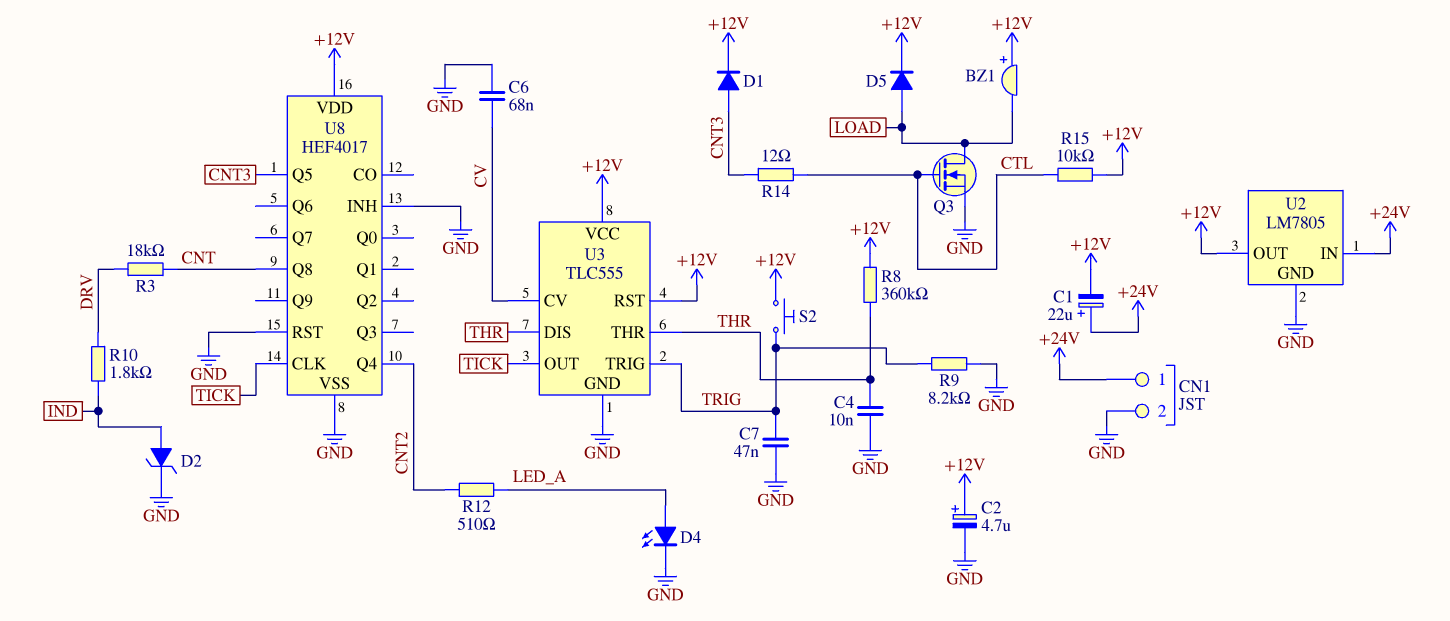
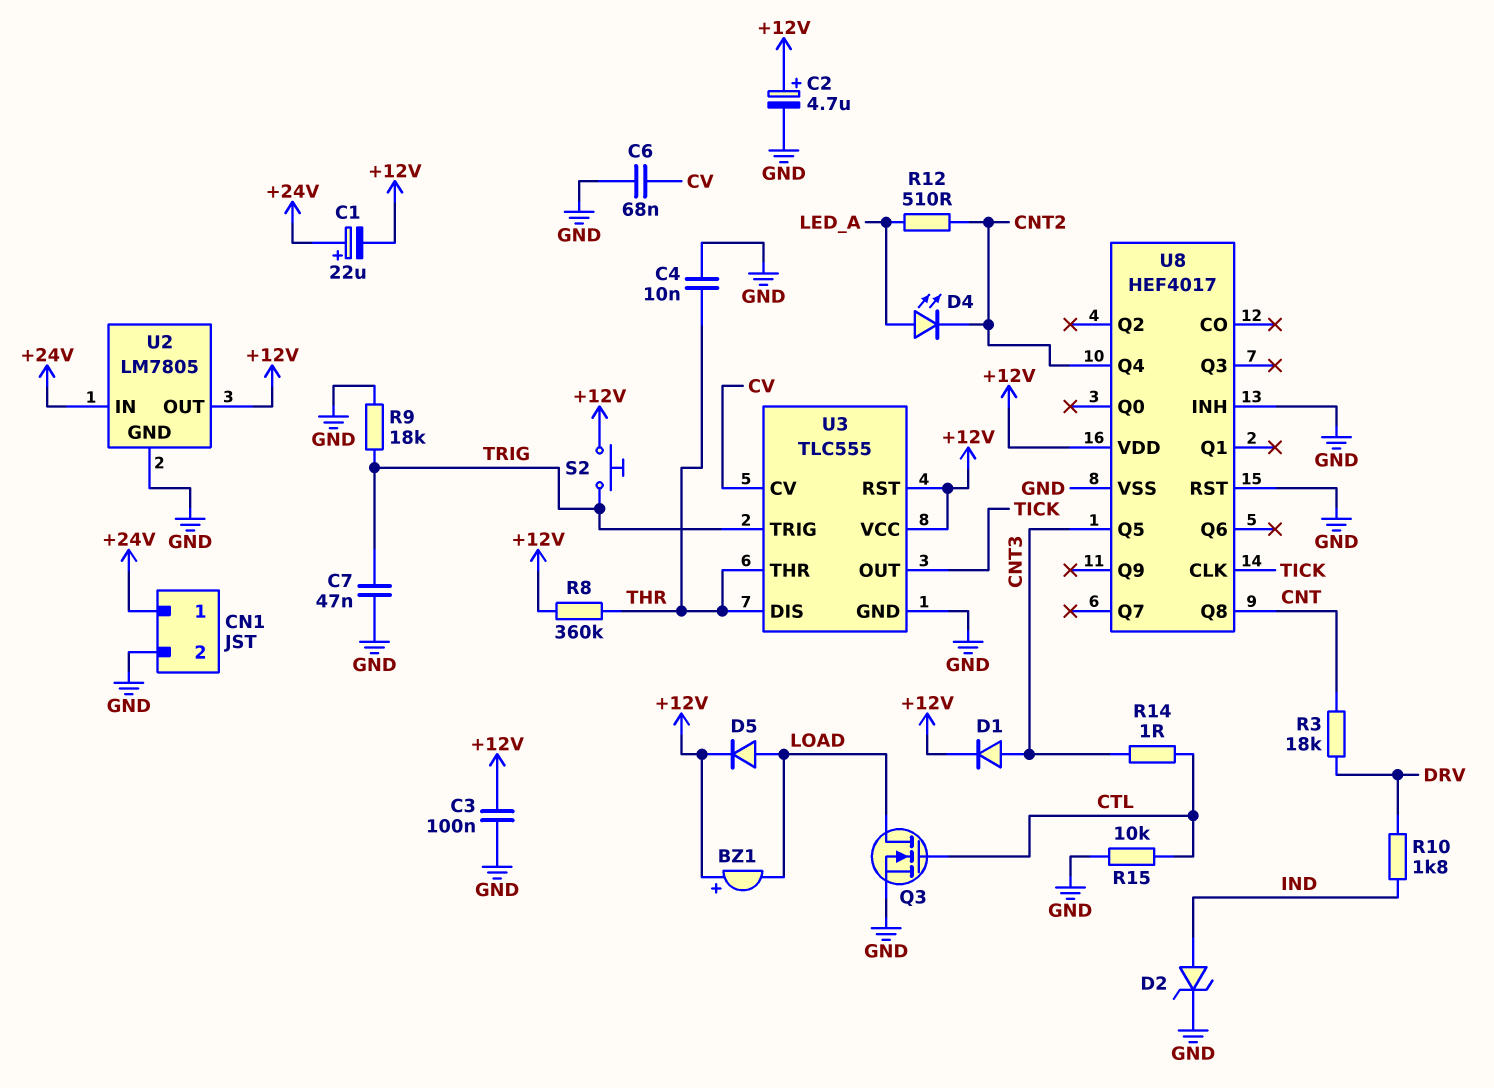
C3: none -> 100nF (+12V, GND)
D4: LED (A LED_A, K GND) -> LED (A LED_A, K CNT2)
R9: 8.2k (GND, TRIG) -> 18k (GND, TRIG)
R14: 12 (CNT3, CTL) -> 1 (CNT3, CTL)
R15: 10k (+12V, CTL) -> 10k (CTL, GND)

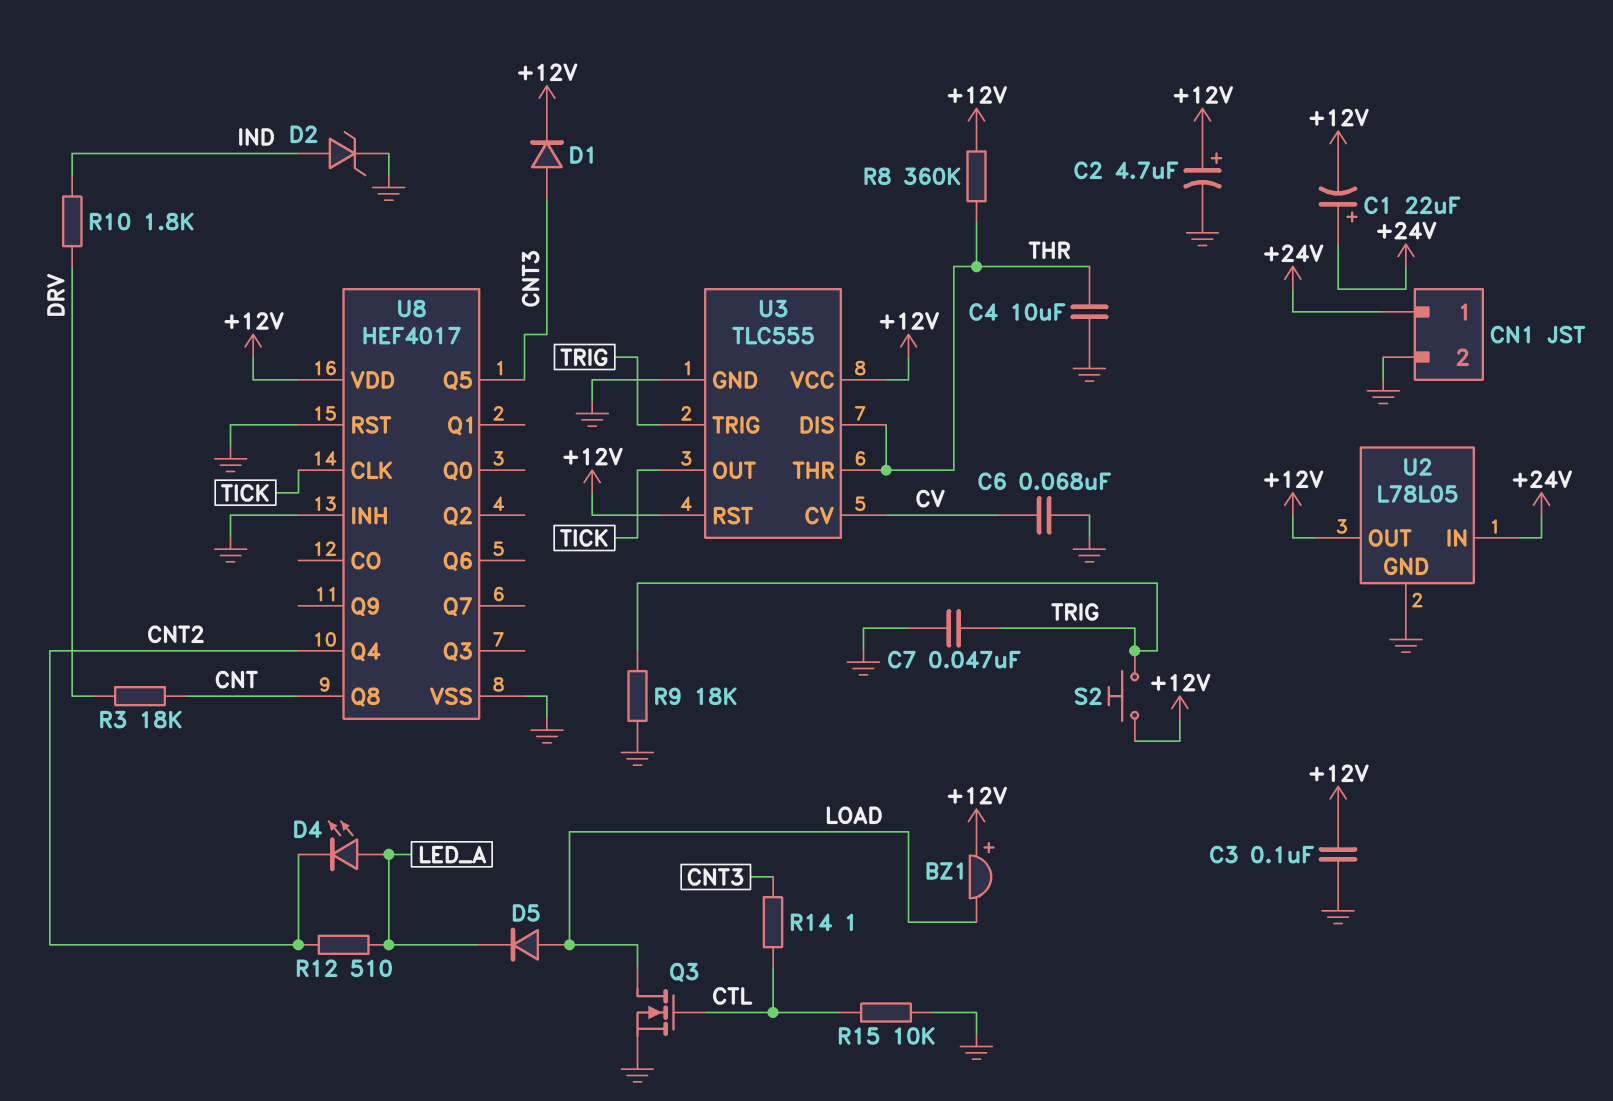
C4: 10nF (GND, THR) -> 10uF (GND, THR)
D5: diode (A LOAD, K +12V) -> diode (A LOAD, K LED_A)
U2: LM7805 -> L78L05

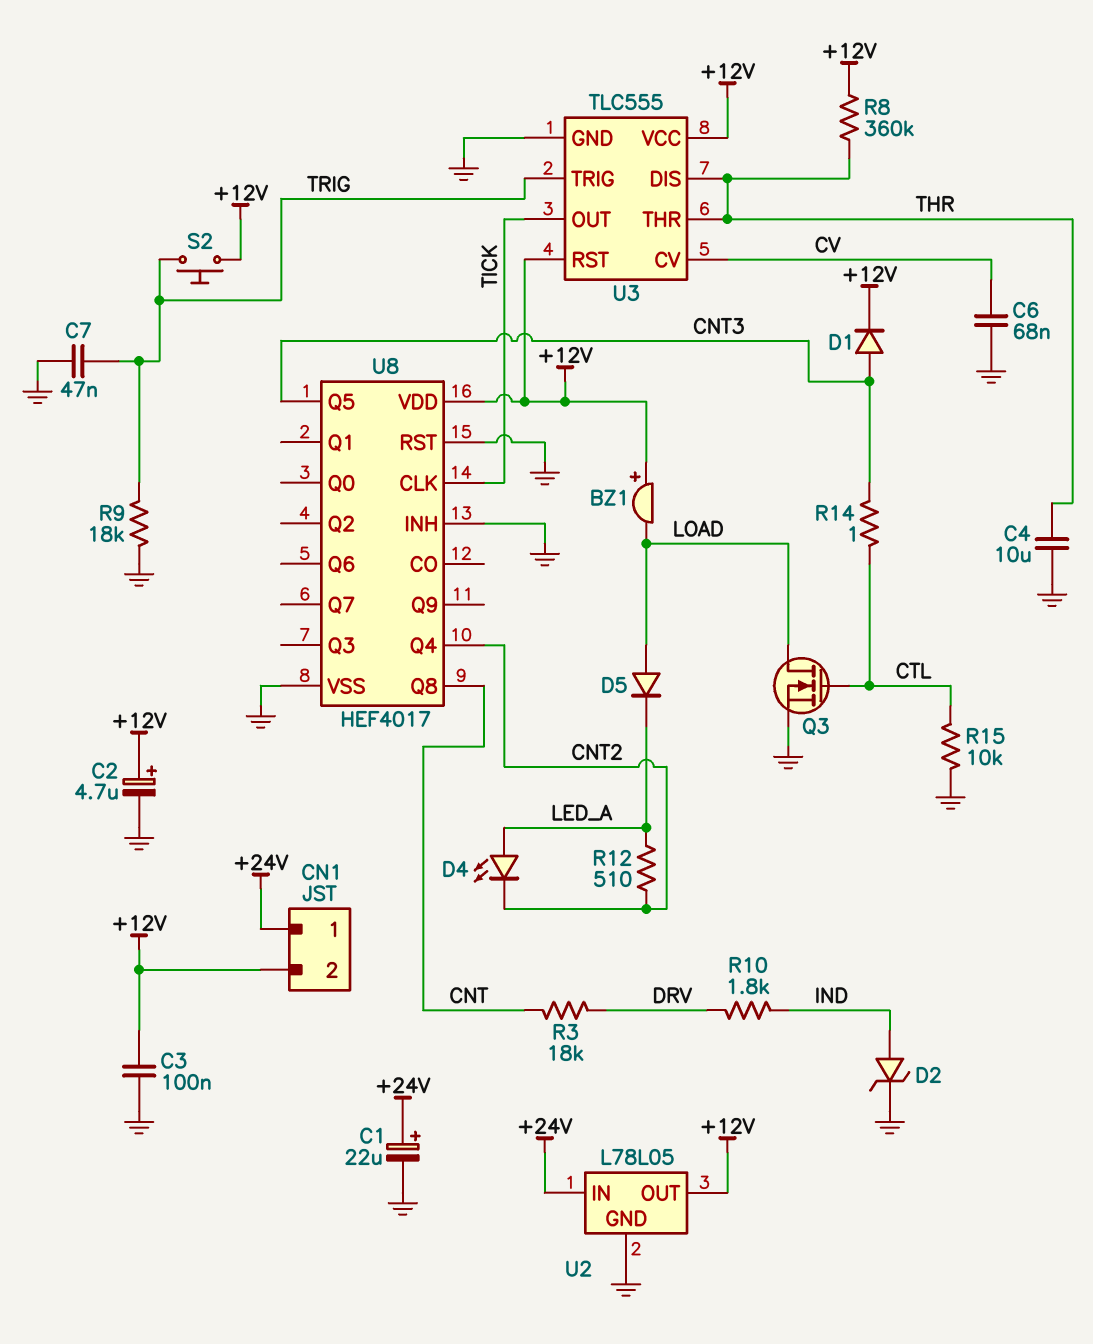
C1: 22uF (plus +24V, minus +12V) -> 22uF (plus +24V, minus GND)
CN1 pin 2: GND -> +12V

